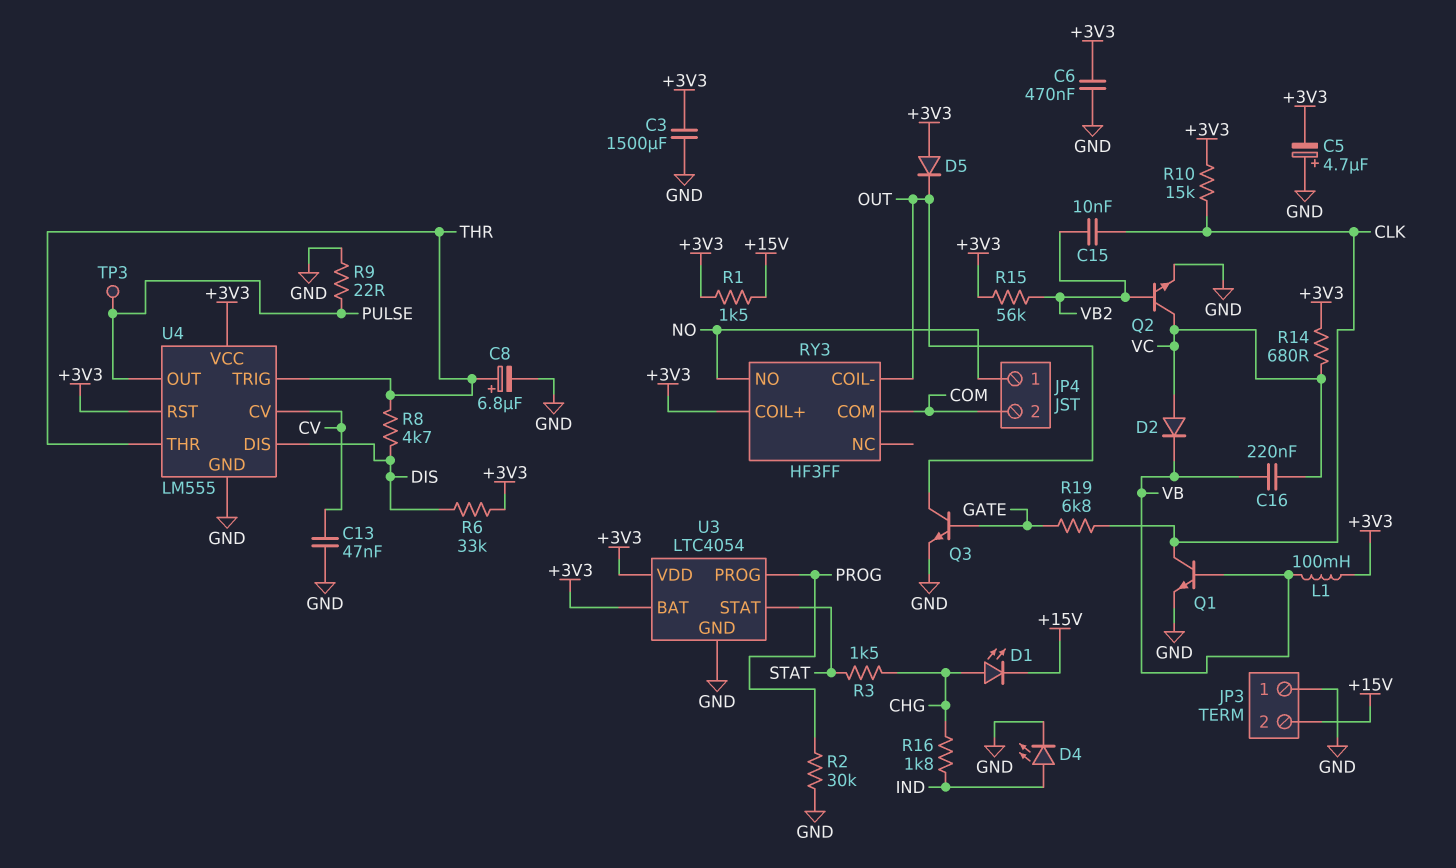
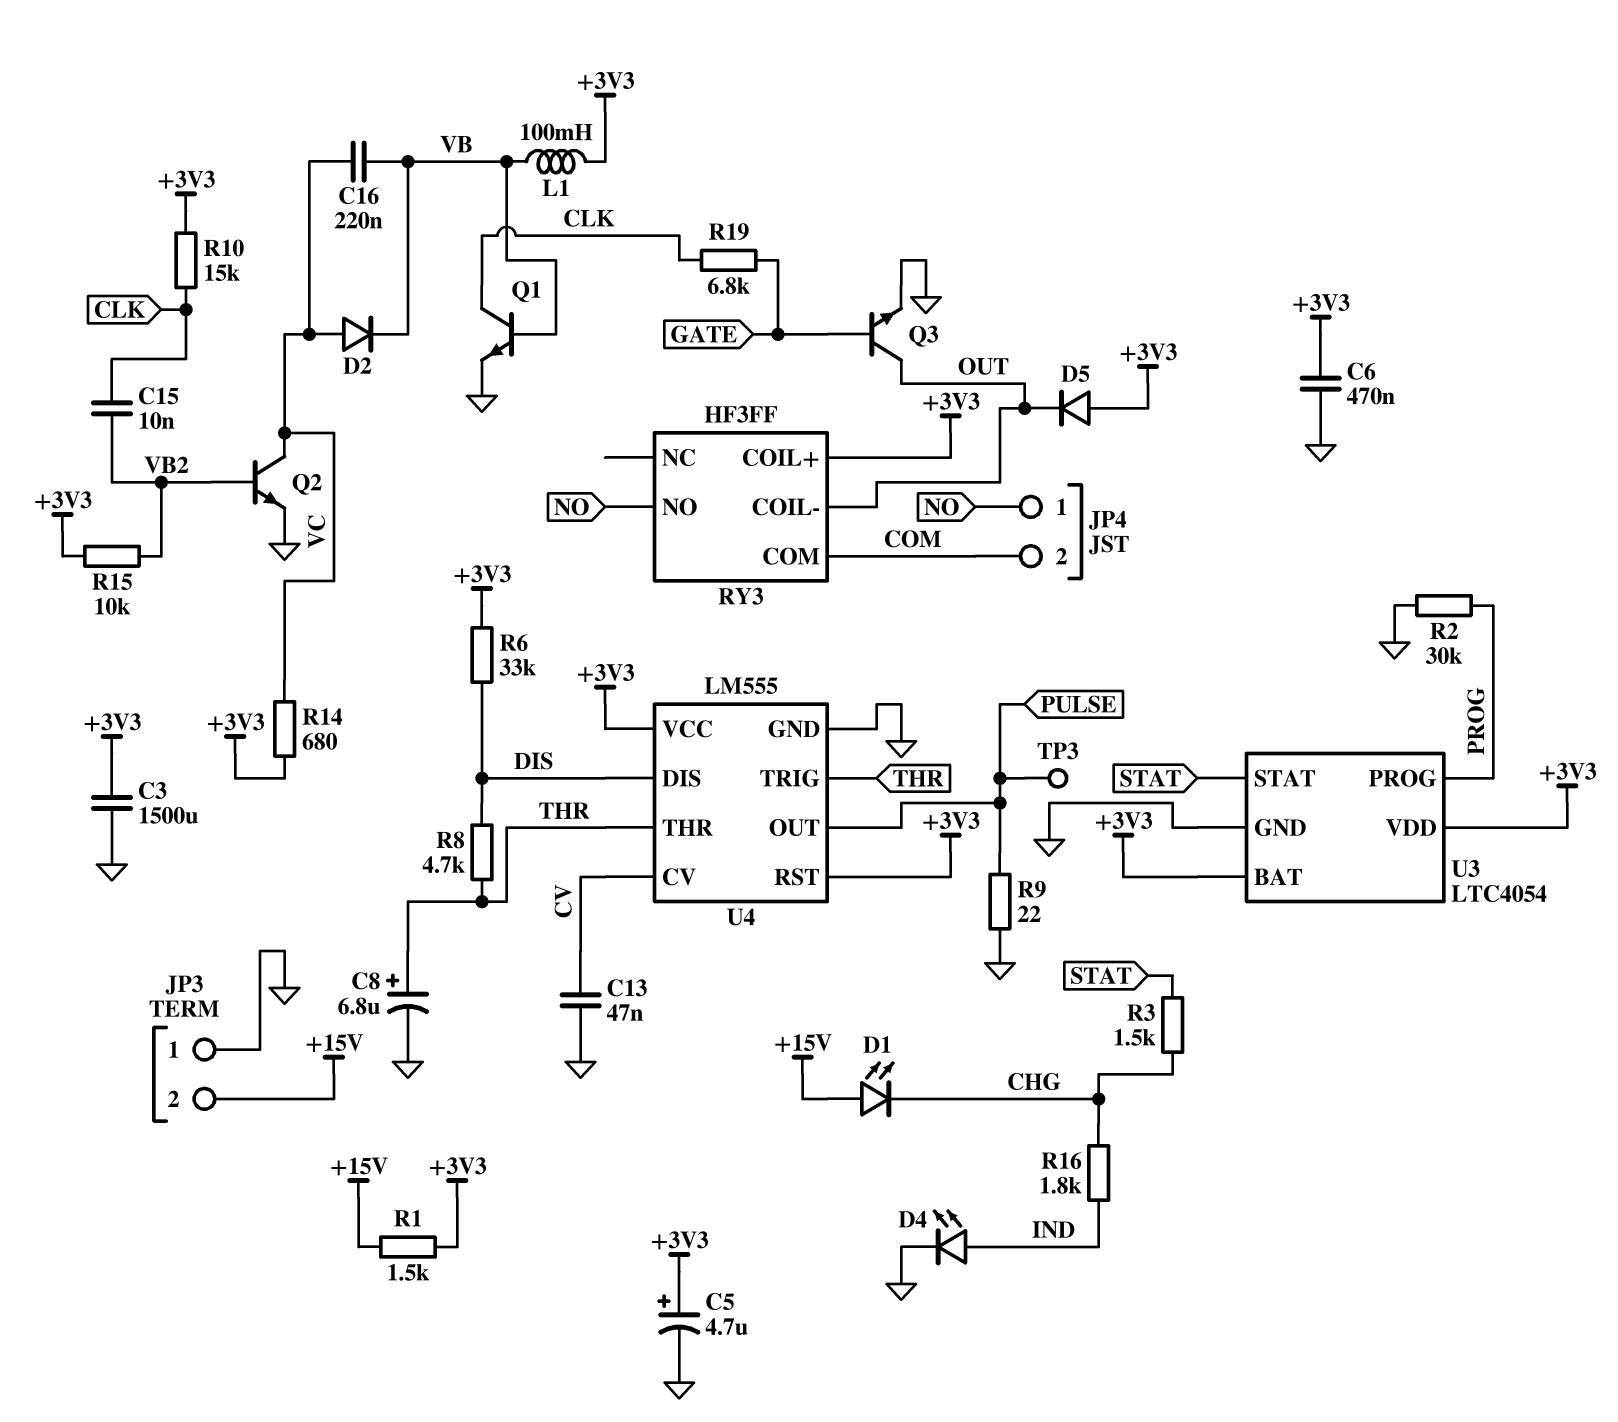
C5: 4.7uF (plus GND, minus +3V3) -> 4.7uF (plus +3V3, minus GND)
D1: LED (A CHG, K +15V) -> LED (A +15V, K CHG)
R15: 56k (+3V3, VB2) -> 10k (+3V3, VB2)

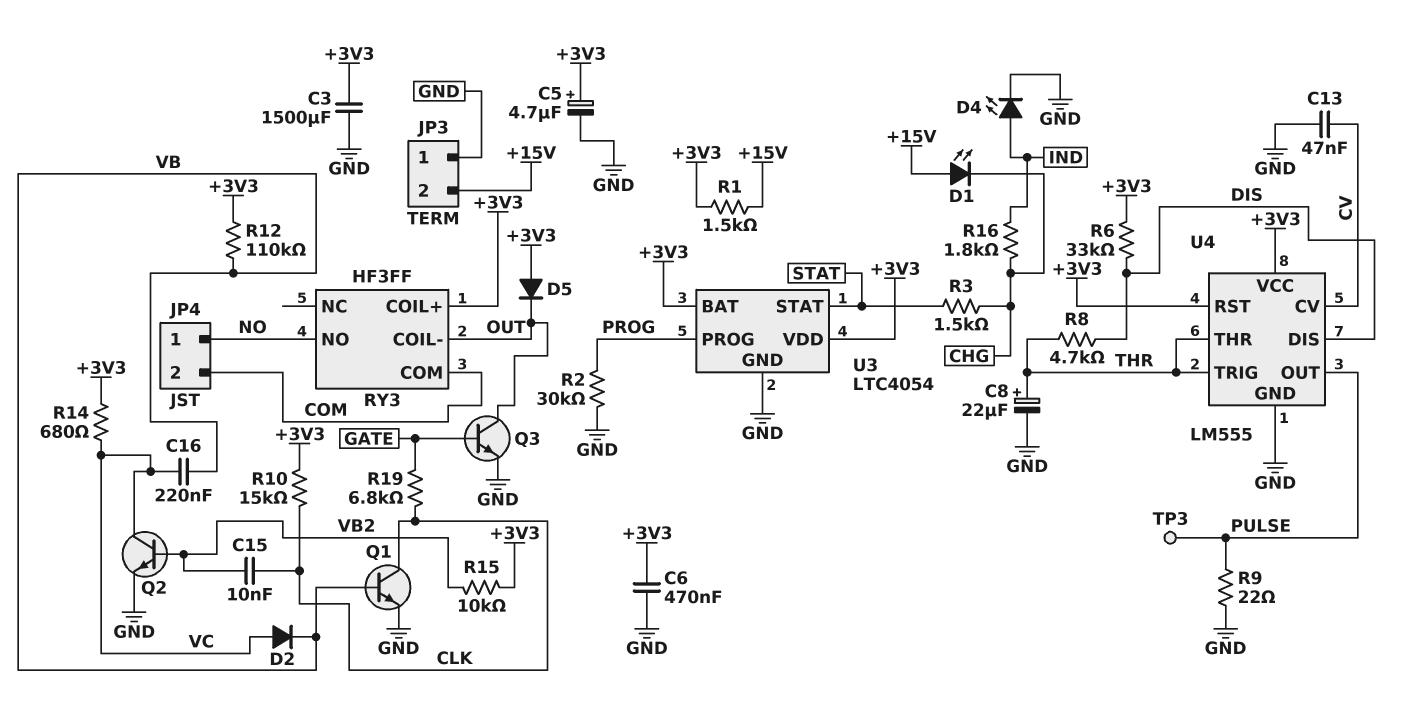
C8: 6.8uF (plus THR, minus GND) -> 22uF (plus THR, minus GND)
L1: 100mH (+3V3, VB) -> none
R12: none -> 110k (+3V3, VB)

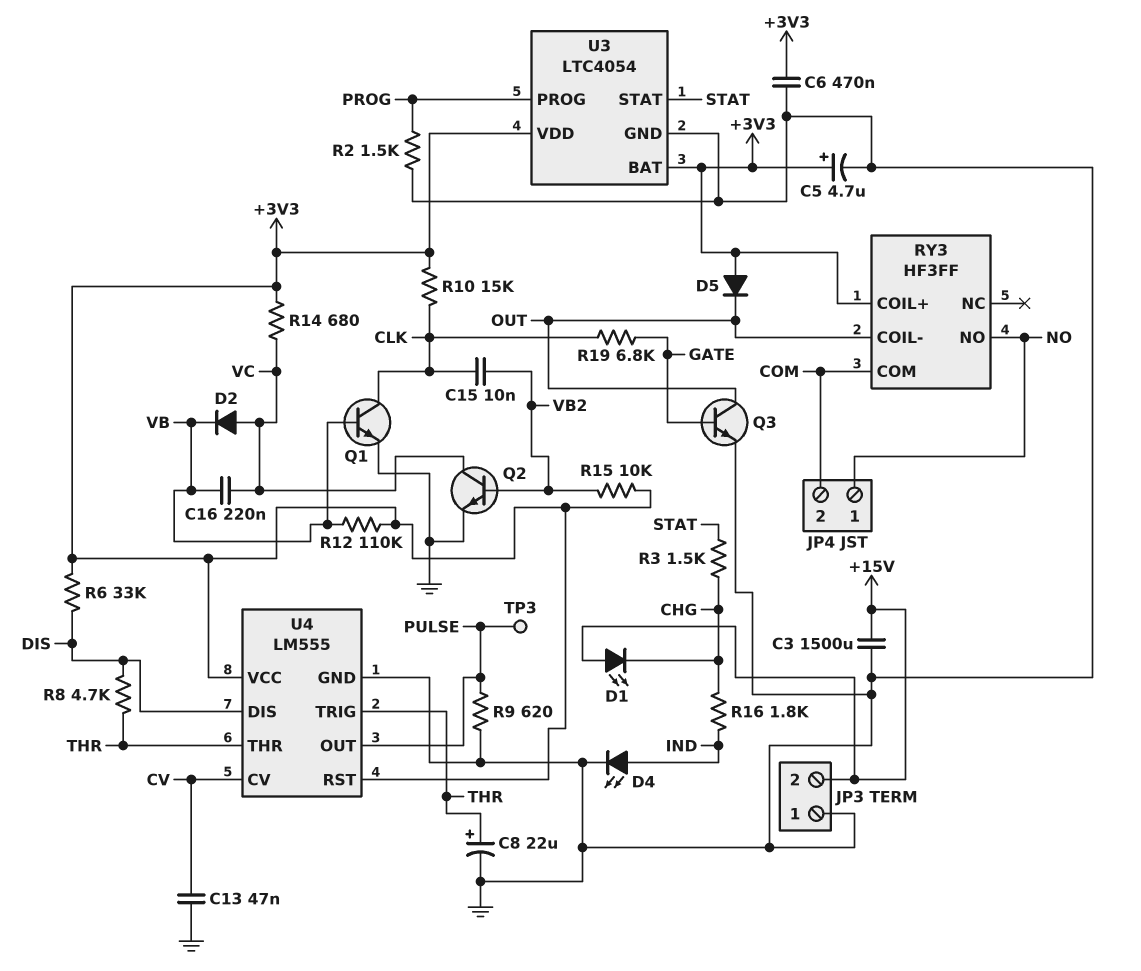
C3: 1500uF (+3V3, GND) -> 1500uF (+15V, GND)
R1: 1.5k (+3V3, +15V) -> none
R2: 30k (GND, PROG) -> 1.5k (GND, PROG)
R9: 22 (GND, PULSE) -> 620 (GND, PULSE)

